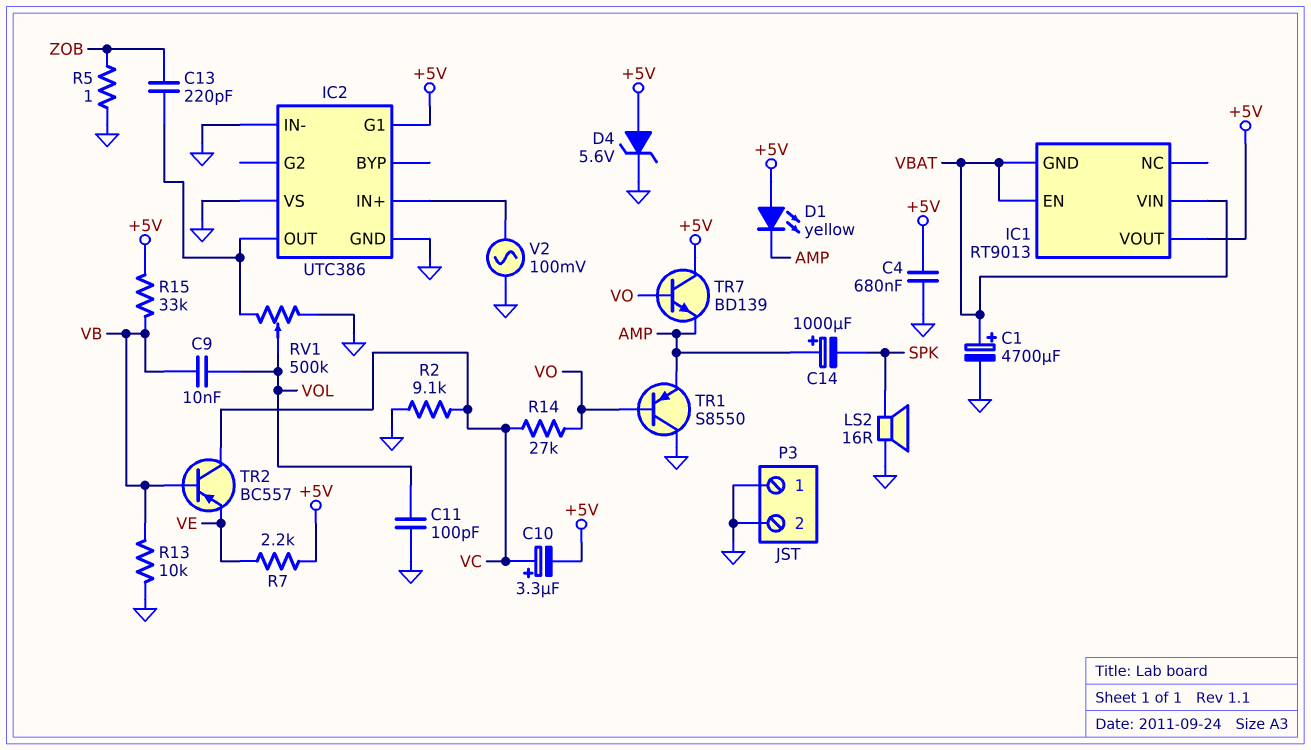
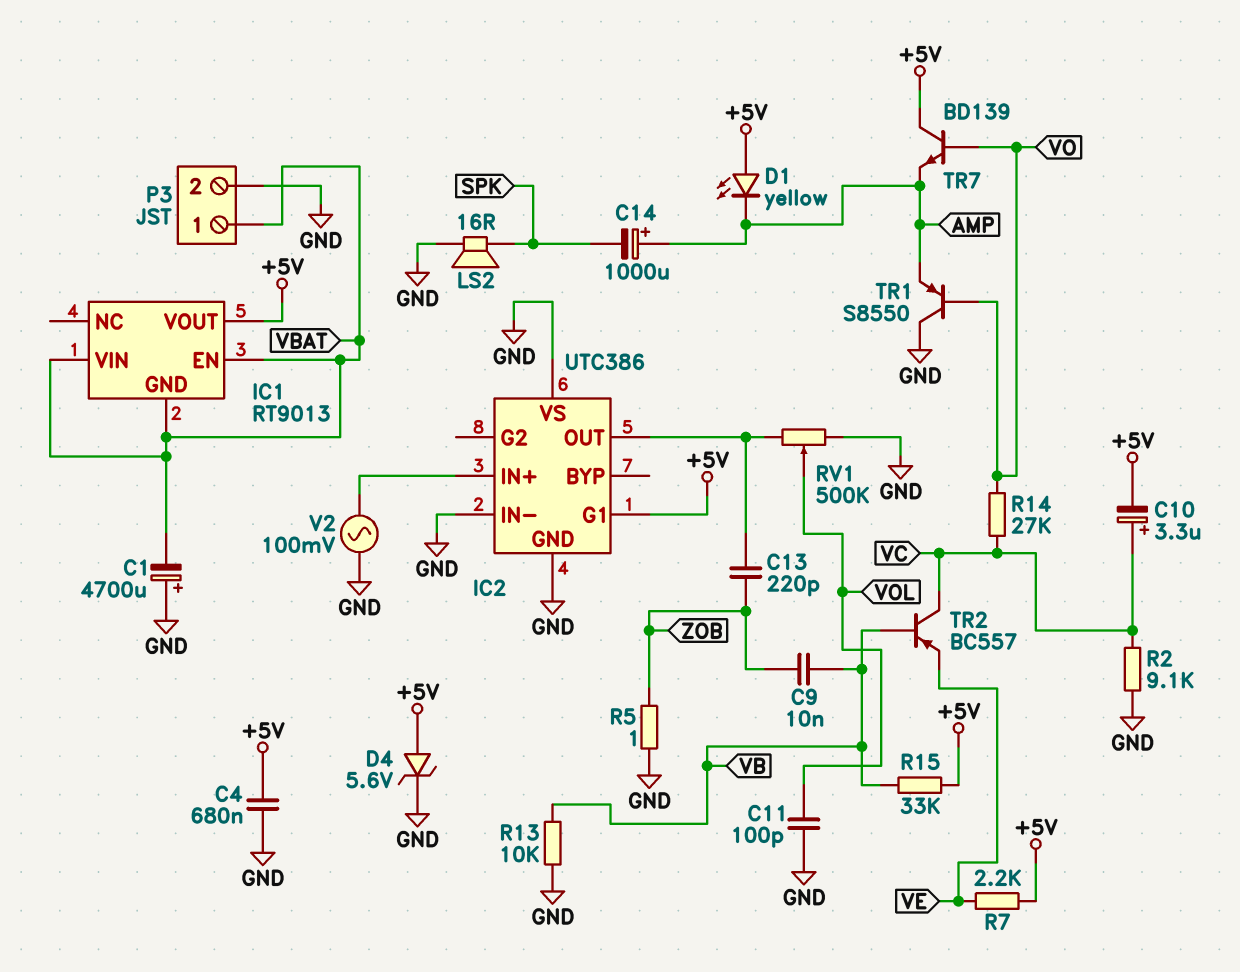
C1: 4700uF (plus VBAT, minus GND) -> 4700uF (plus GND, minus VBAT)
C9: 10nF (VB, VOL) -> 10nF (VB, ZOB)
P3 pin 1: GND -> VBAT

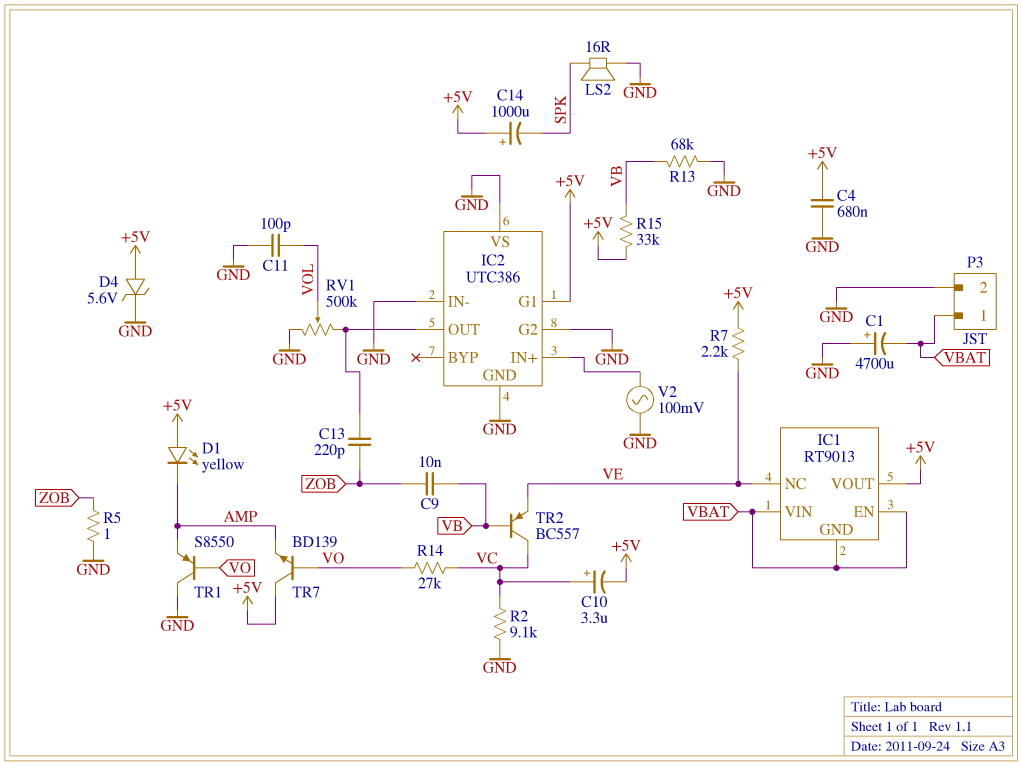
C14: 1000uF (plus AMP, minus SPK) -> 1000uF (plus +5V, minus SPK)
IC1 pin NC: none -> VE
IC2 pin G2: none -> GND
R13: 10k (GND, VB) -> 68k (GND, VB)

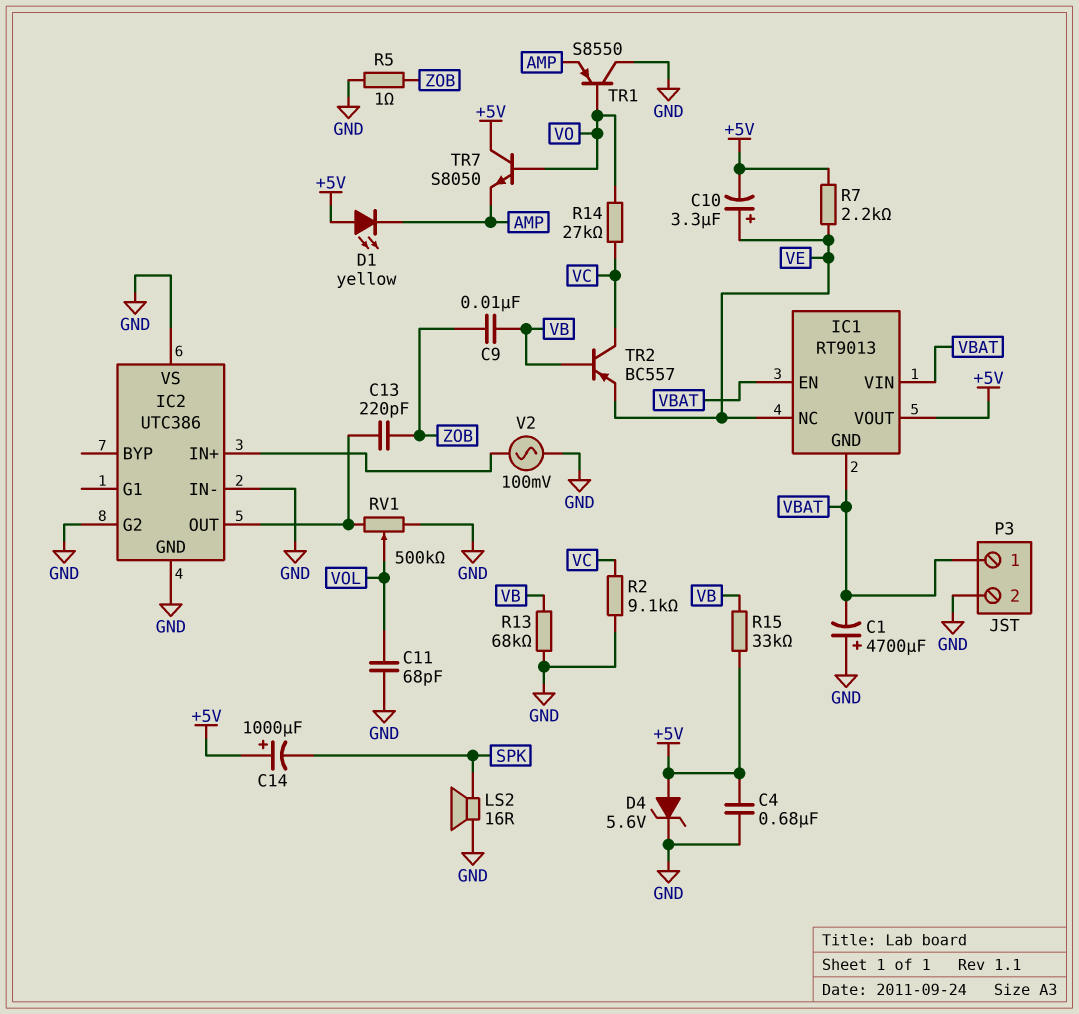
C10: 3.3uF (plus VC, minus +5V) -> 3.3uF (plus VE, minus +5V)
C11: 100pF (GND, VOL) -> 68pF (GND, VOL)
IC2 pin G1: +5V -> none
TR7: NPN BD139 (B VO, C +5V, E AMP) -> NPN S8050 (B VO, C +5V, E AMP)

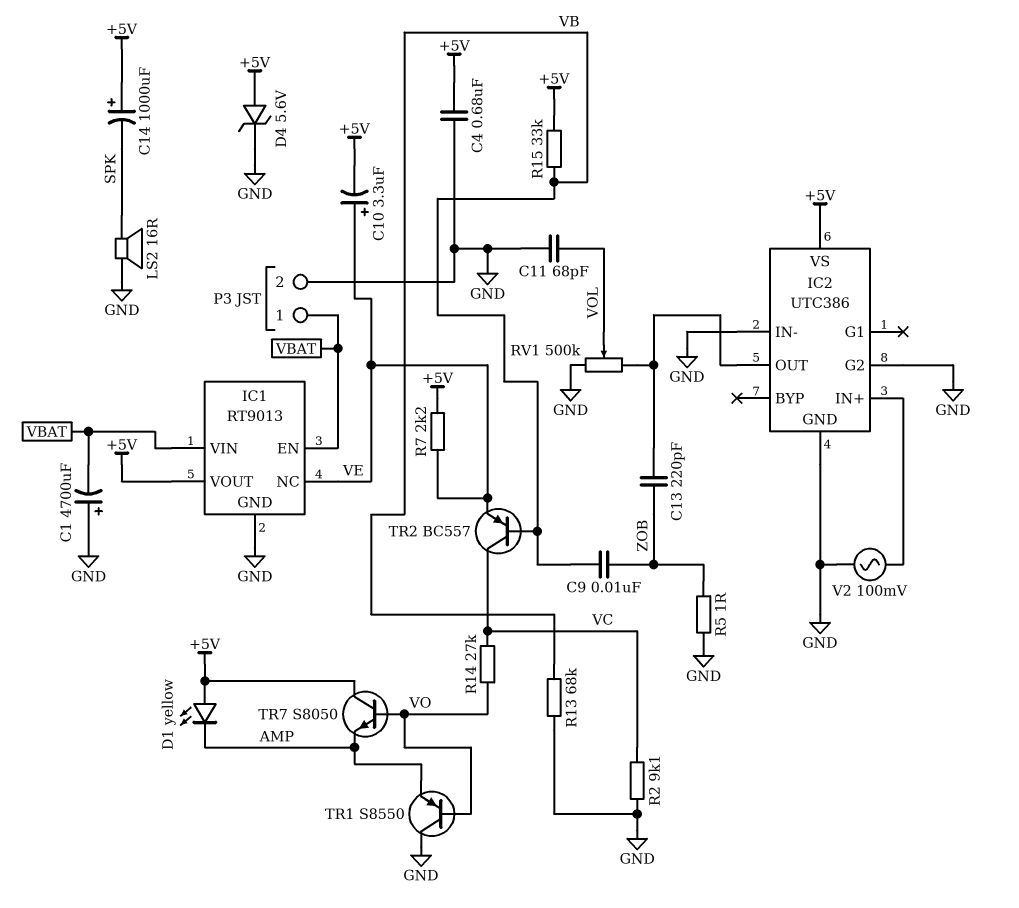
IC1 pin GND: VBAT -> GND
IC2 pin VS: GND -> +5V

